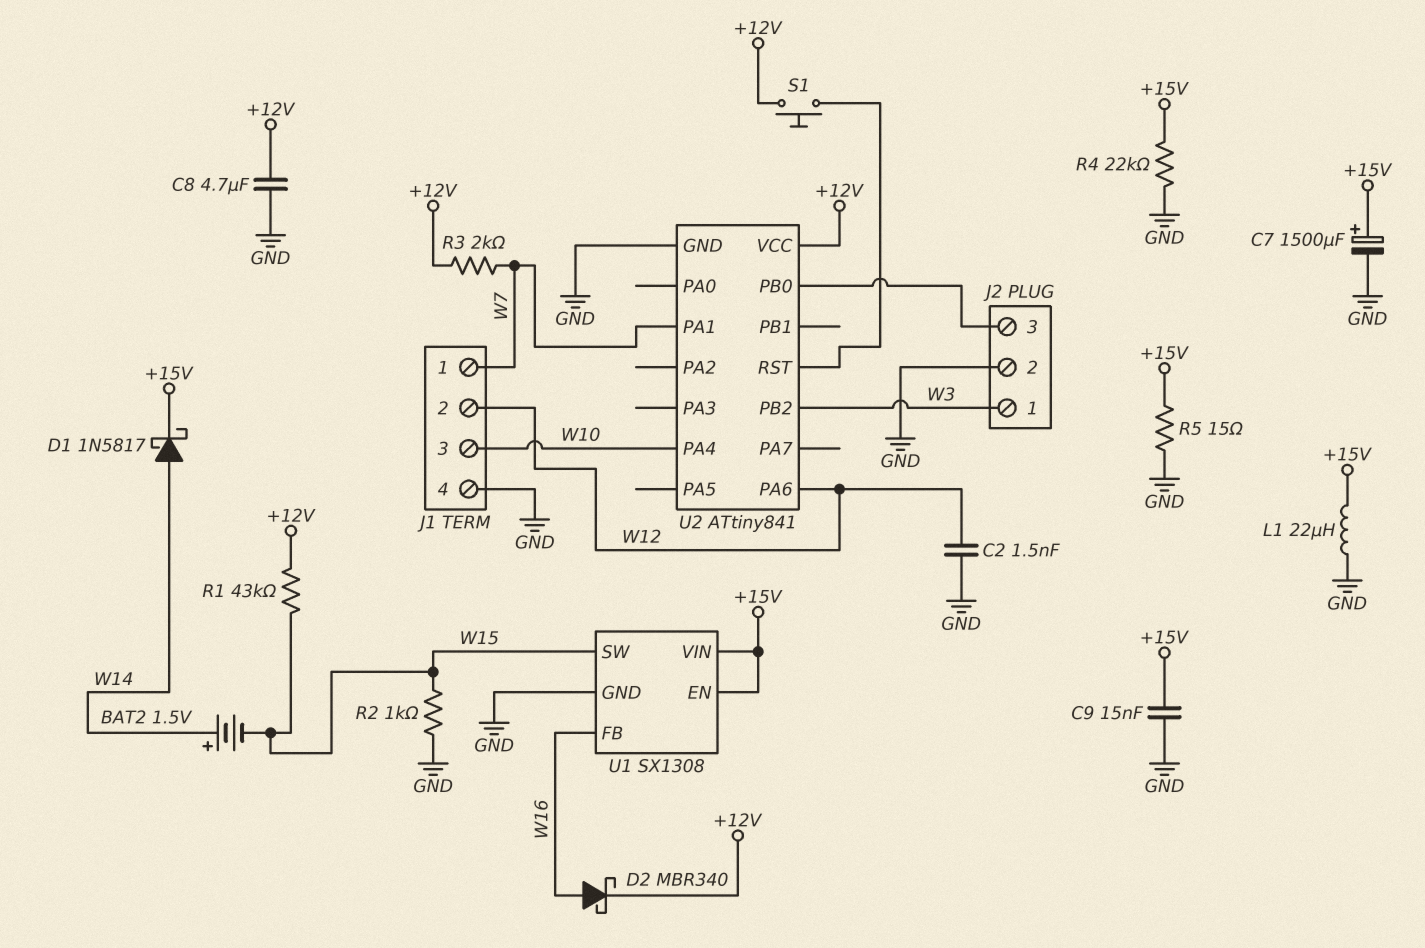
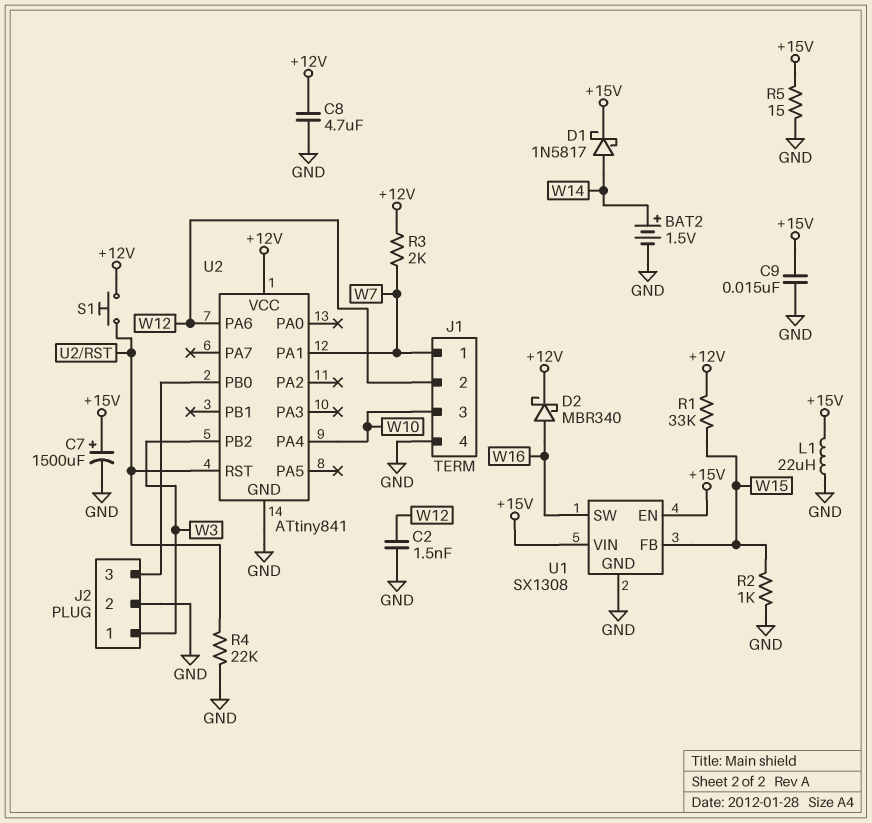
BAT2: 1.5V (plus W14, minus W15) -> 1.5V (plus W14, minus GND)
R1: 43k (+12V, W15) -> 33k (+12V, W15)
R4: 22k (+15V, GND) -> 22k (GND, U2/RST)
U1 pin FB: W16 -> W15
U1 pin SW: W15 -> W16

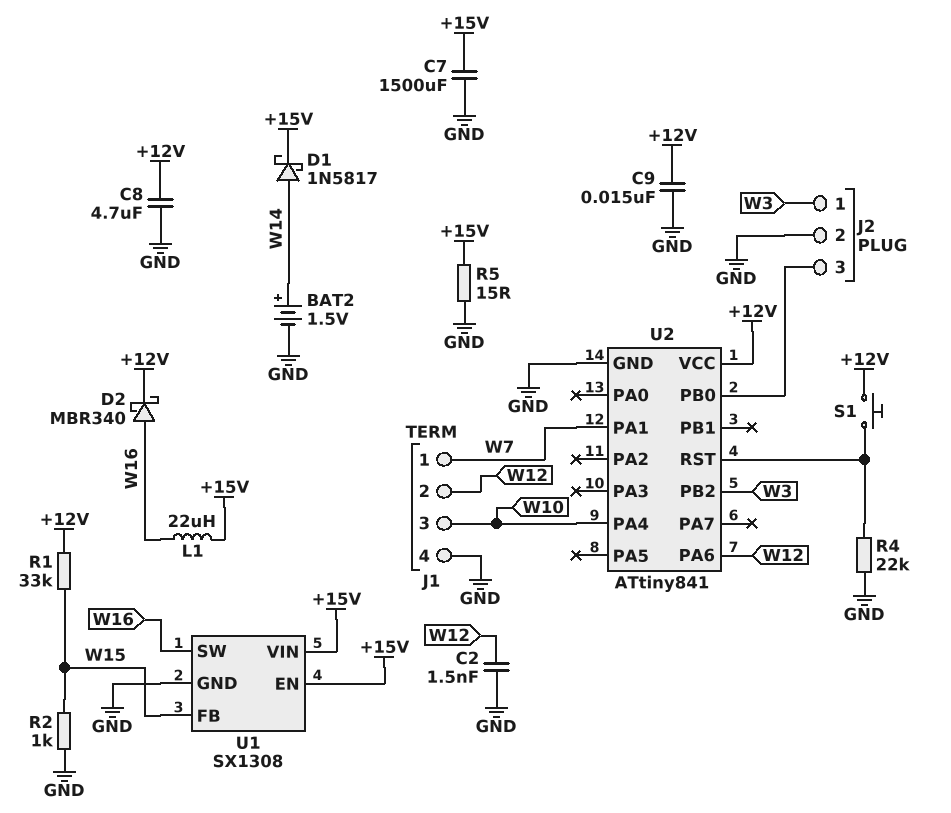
C7: 1500uF (plus +15V, minus GND) -> 1500uF (+15V, GND)
C9: 15nF (+15V, GND) -> 15nF (+12V, GND)
L1: 22uH (+15V, GND) -> 22uH (+15V, W16)
R3: 2k (+12V, W7) -> none

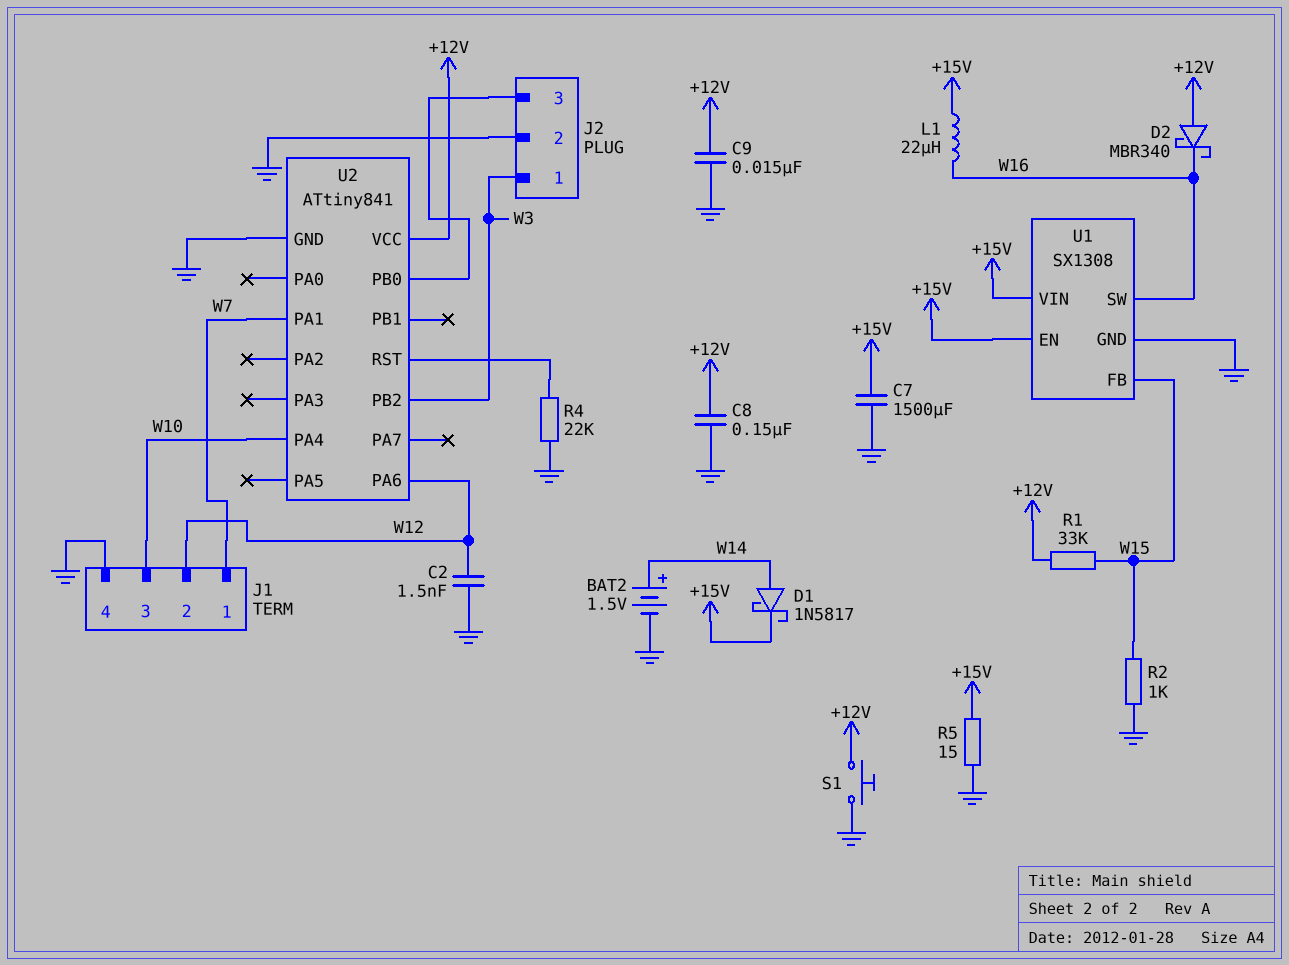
C8: 4.7uF (+12V, GND) -> 150nF (+12V, GND)
D2: schottky MBR340 (A W16, K +12V) -> schottky MBR340 (A +12V, K W16)
S1: button (+12V, U2/RST) -> button (+12V, GND)

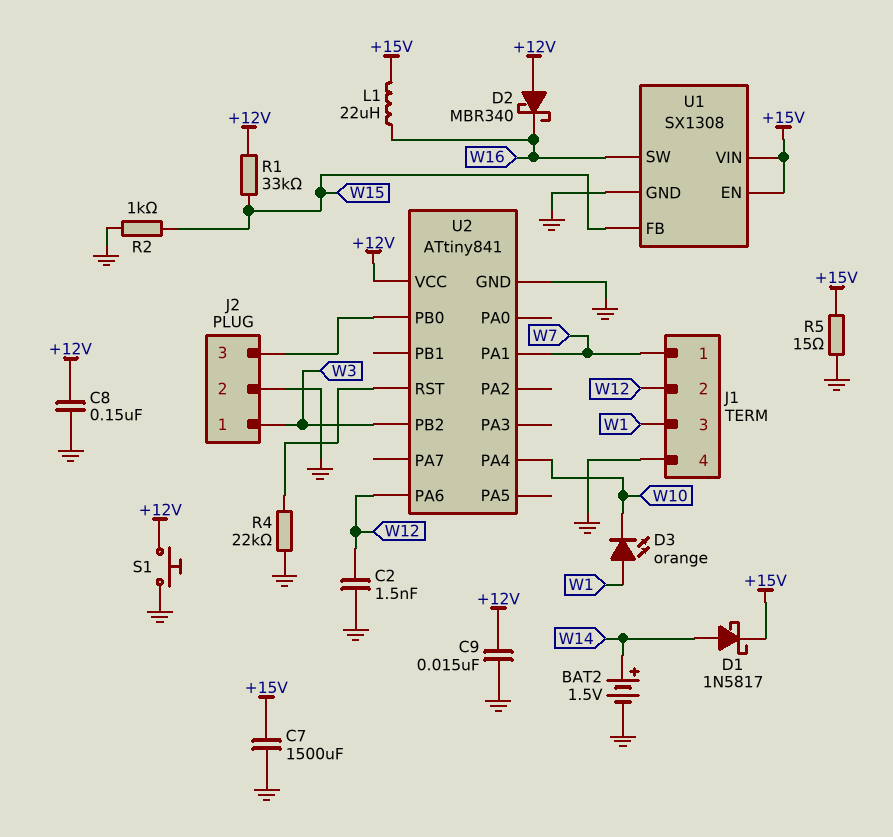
D3: none -> LED orange (A W1, K W10)
J1 pin 3: W10 -> W1

